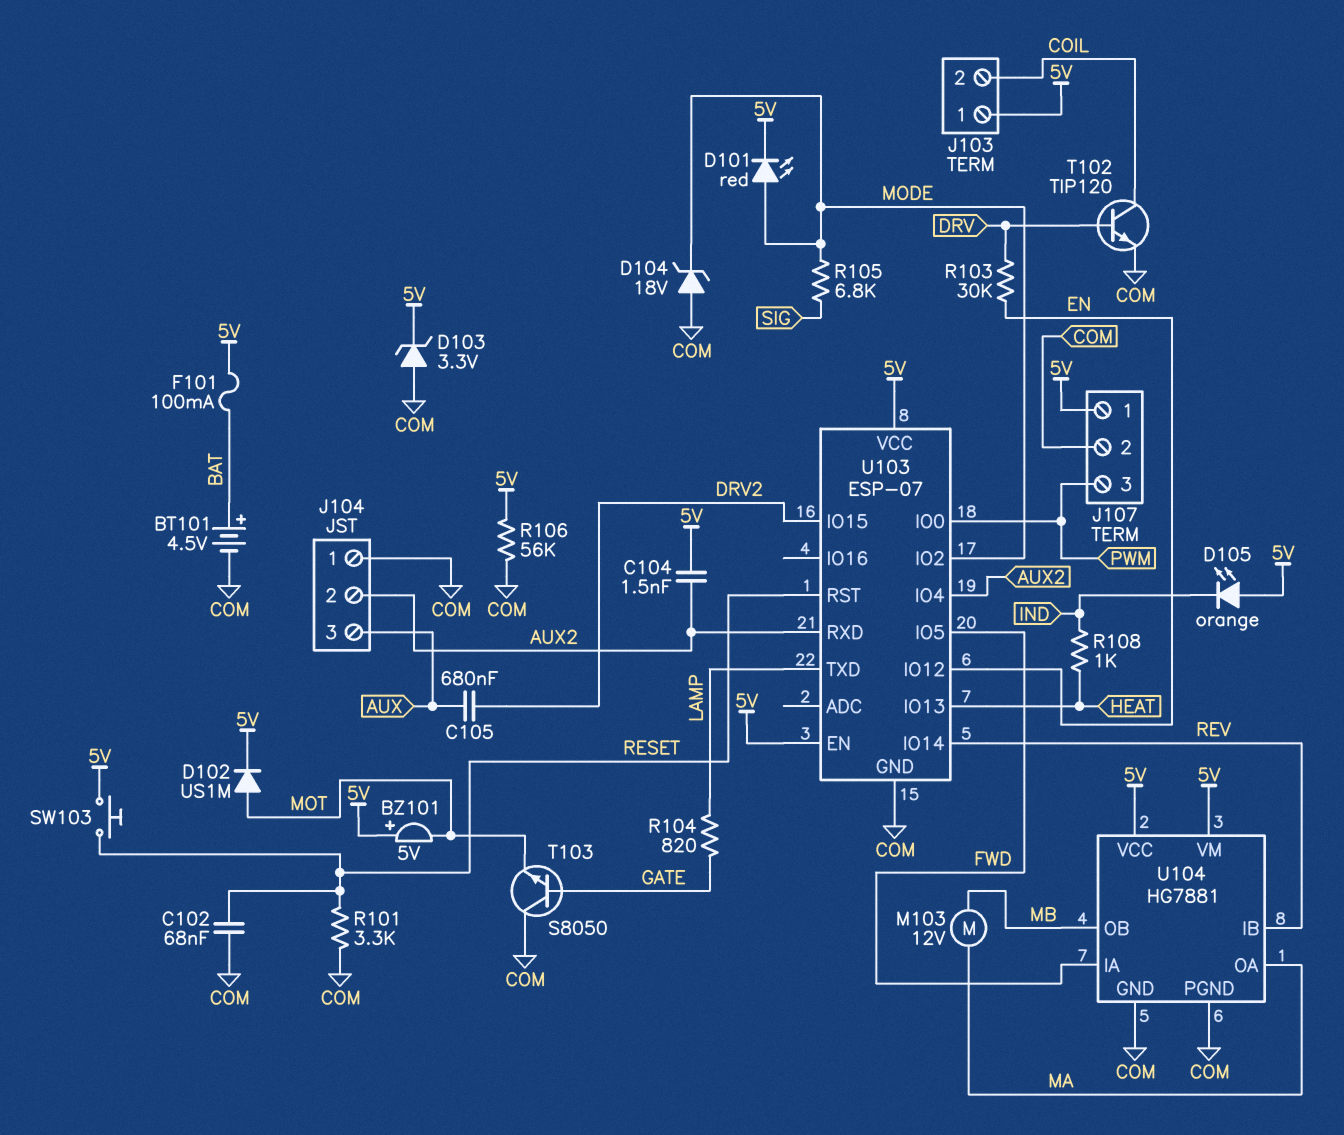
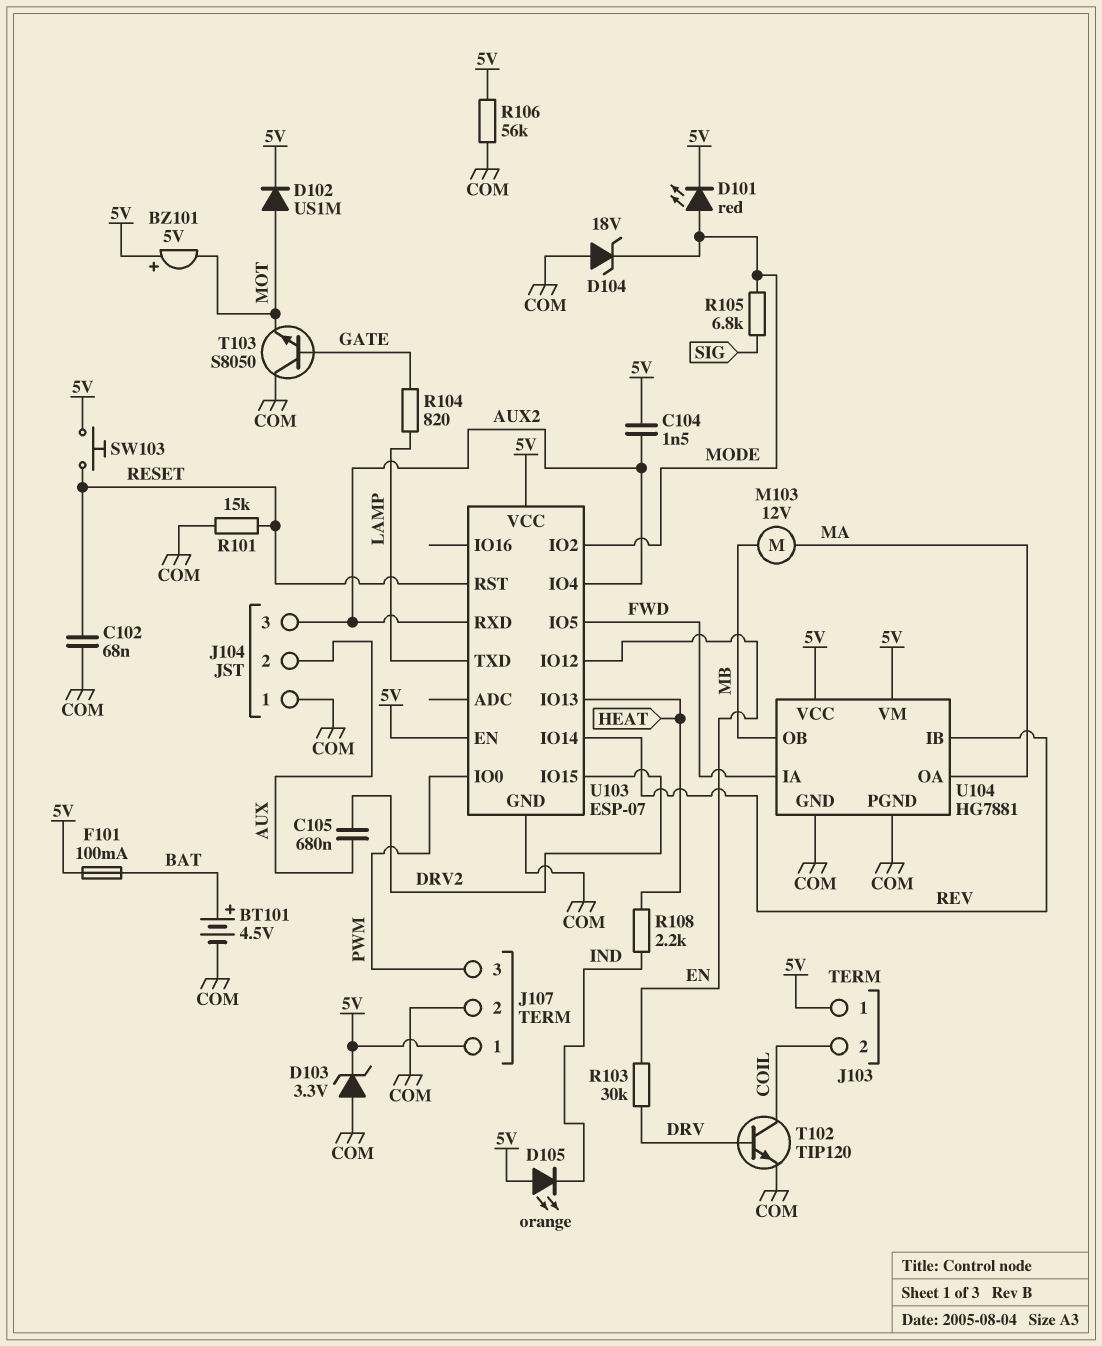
J104 pin 2: AUX2 -> AUX
J104 pin 3: AUX -> AUX2
R101: 3.3k (COM, RESET) -> 15k (COM, RESET)
R108: 1k (HEAT, IND) -> 2.2k (HEAT, IND)

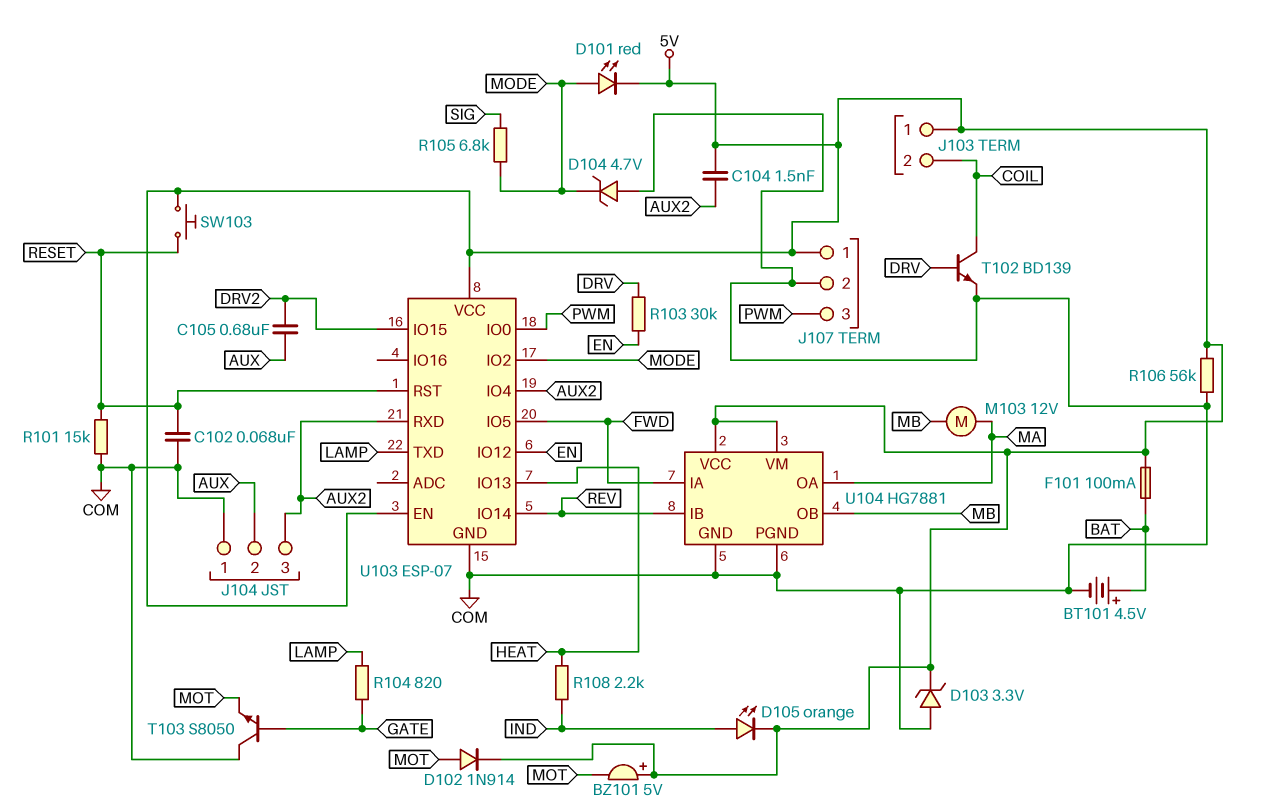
D102: diode US1M (A MOT, K 5V) -> diode 1N914 (A MOT, K 5V)
D104: zener 18V (A COM, K MODE) -> zener 4.7V (A COM, K MODE)
D105: LED orange (A 5V, K IND) -> LED orange (A IND, K 5V)
T102: NPN TIP120 (B DRV, C COIL, E COM) -> NPN BD139 (B DRV, C COIL, E COM)

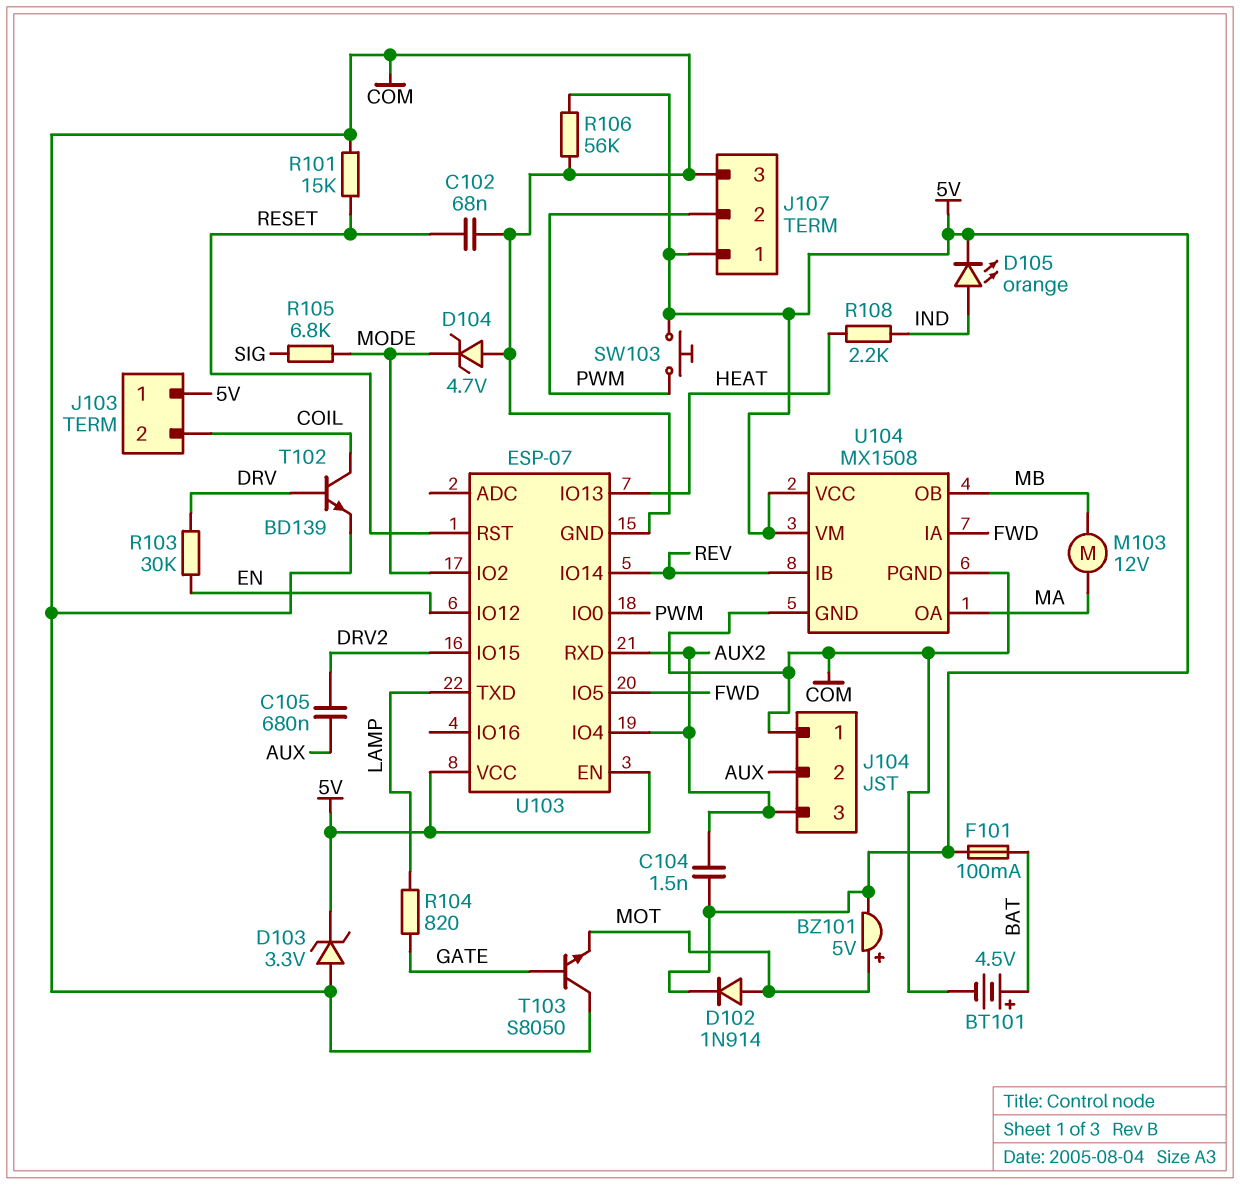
BZ101: buzzer 5V (plus 5V, minus MOT) -> buzzer 5V (plus MOT, minus 5V)
D101: LED red (A MODE, K 5V) -> none
J107 pin 2: COM -> PWM
J107 pin 3: PWM -> COM
SW103: button (5V, RESET) -> button (5V, PWM)
U104: HG7881 -> MX1508

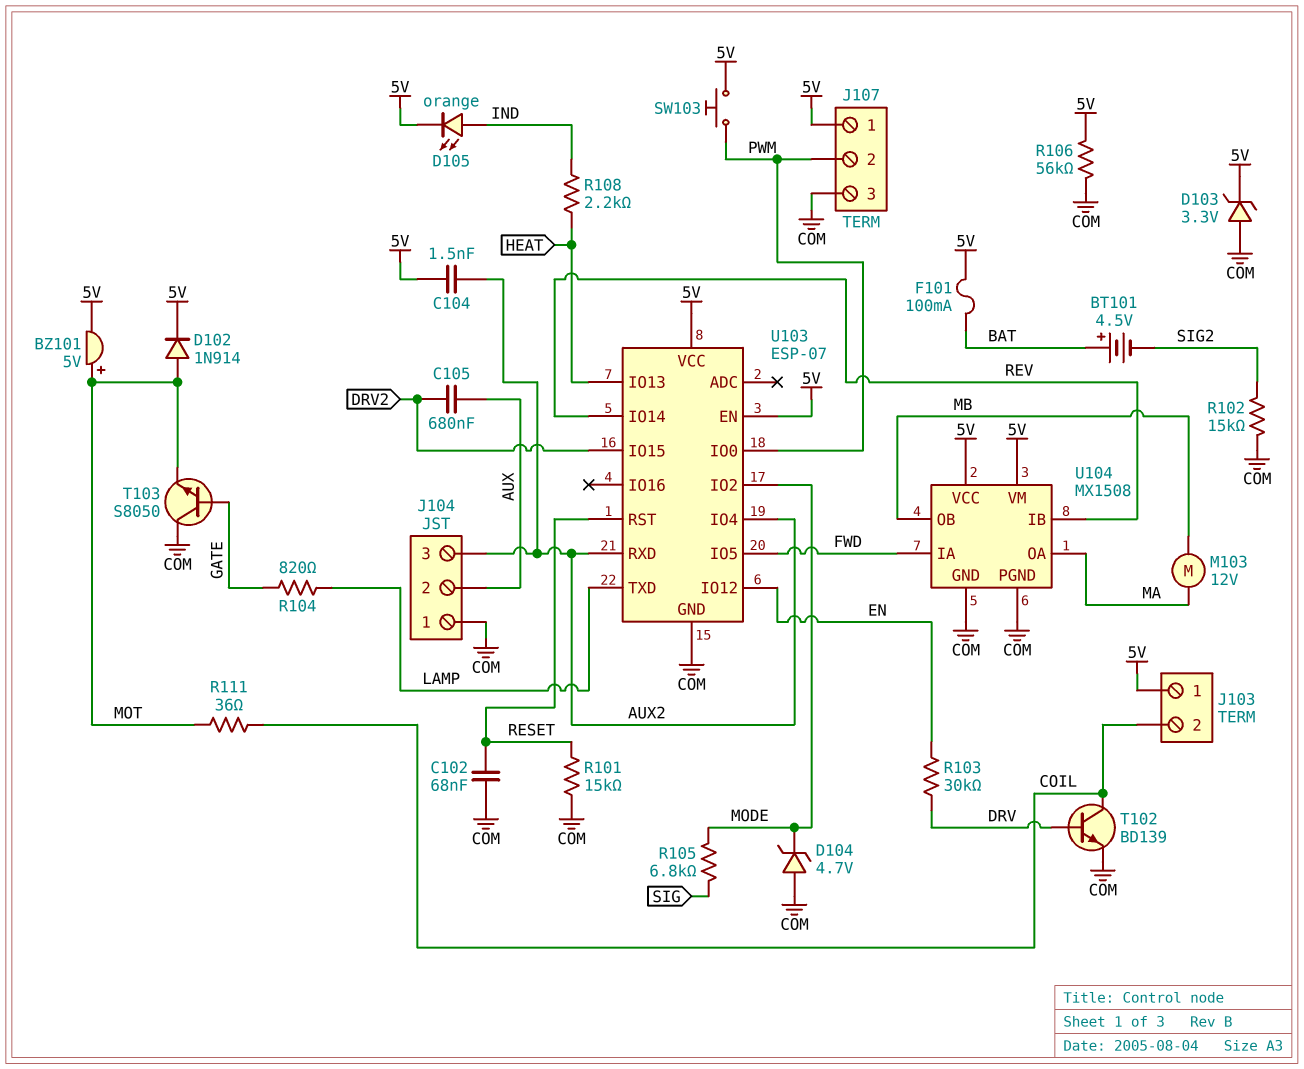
BT101: 4.5V (plus BAT, minus COM) -> 4.5V (plus BAT, minus SIG2)
R102: none -> 15k (COM, SIG2)
R111: none -> 36 (COIL, MOT)

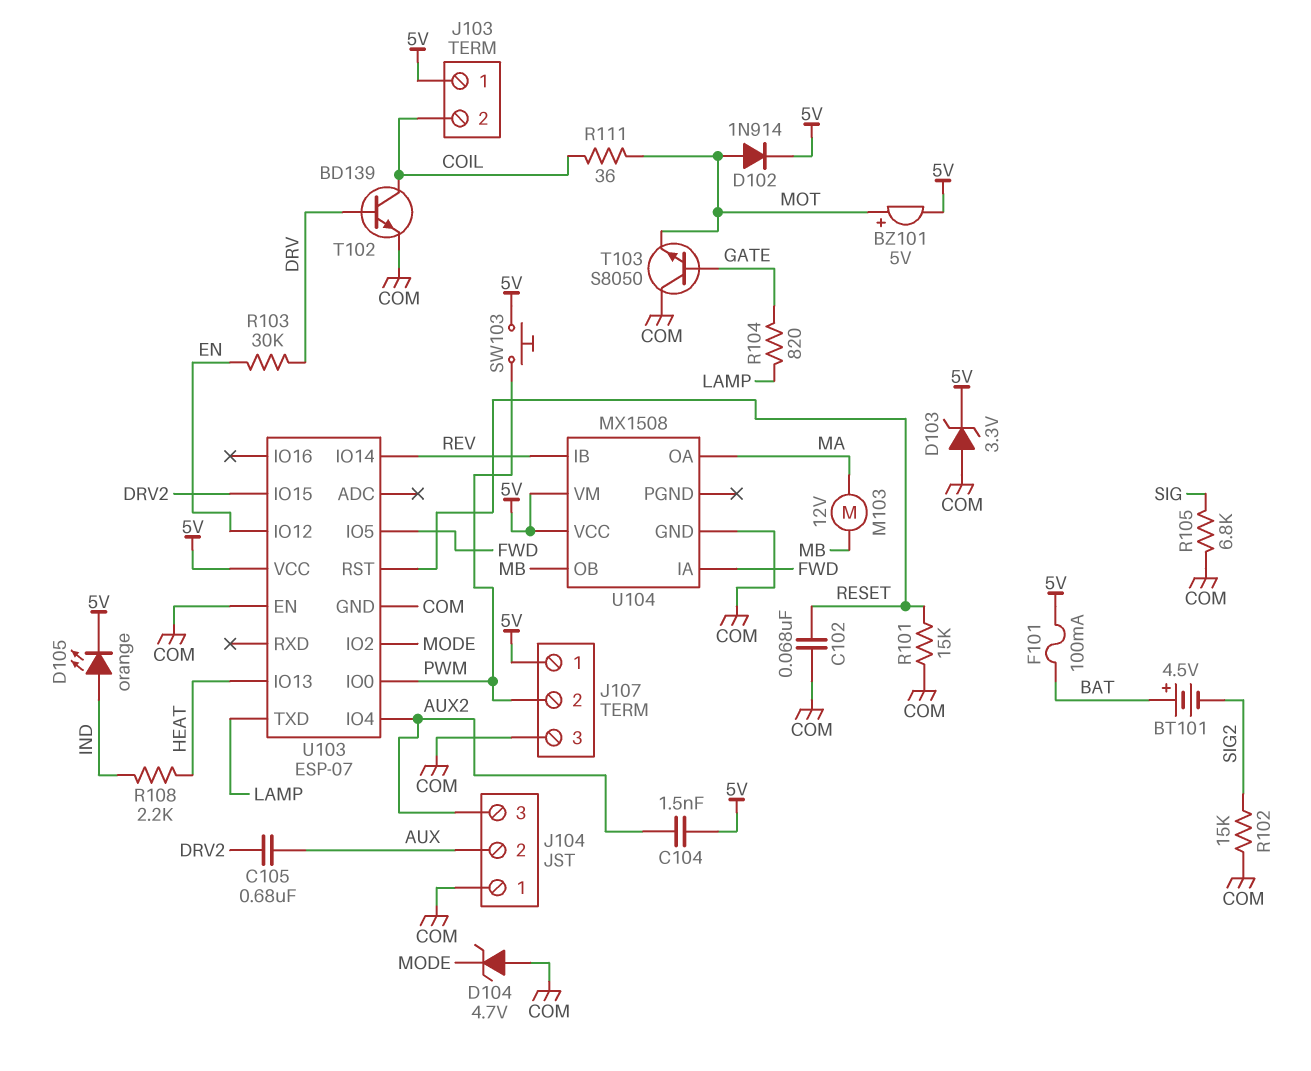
R105: 6.8k (MODE, SIG) -> 6.8k (COM, SIG)
R106: 56k (5V, COM) -> none
U103 pin EN: 5V -> COM
U103 pin RXD: AUX2 -> none
U104 pin PGND: COM -> none

